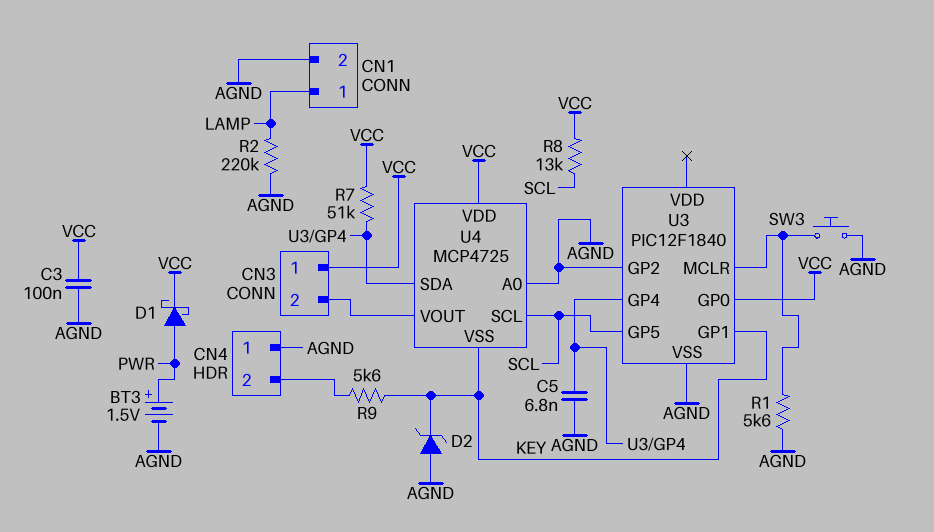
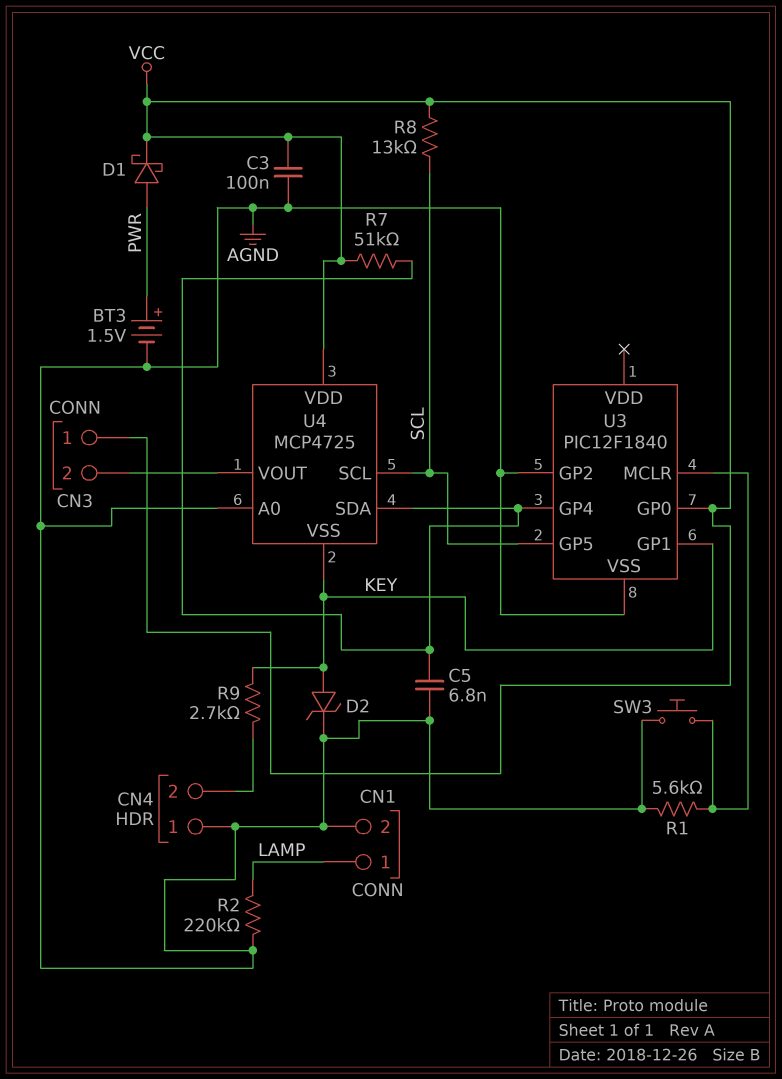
D2: zener (A AGND, K KEY) -> zener (A KEY, K AGND)
R9: 5.6k (CN4/2, KEY) -> 2.7k (CN4/2, KEY)

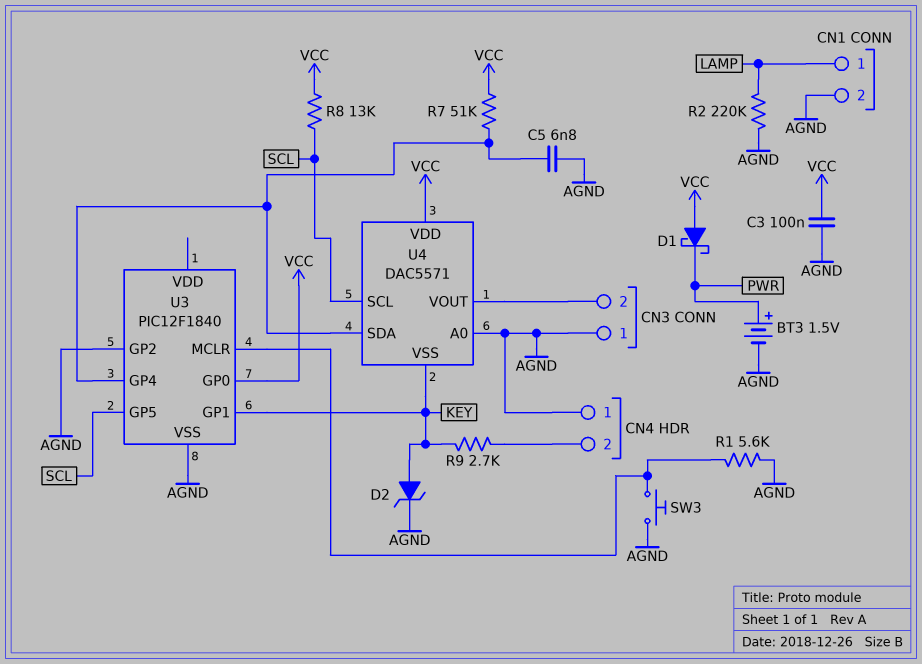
CN3 pin 1: VCC -> AGND
D1: schottky (A PWR, K VCC) -> schottky (A VCC, K PWR)
U4: MCP4725 -> DAC5571

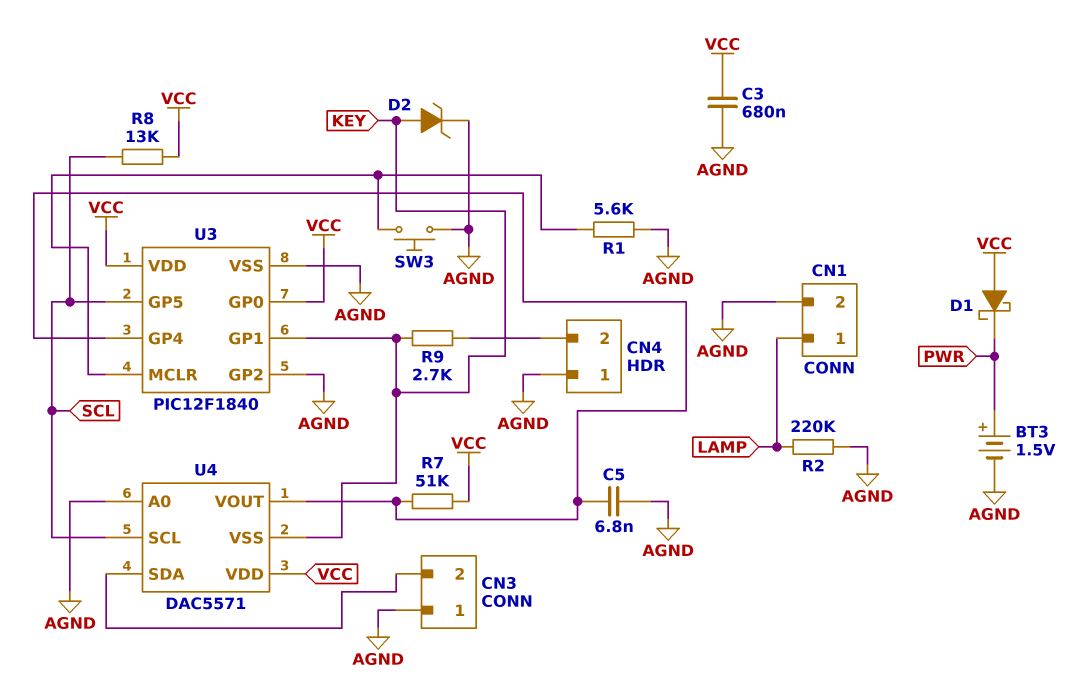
C3: 100nF (AGND, VCC) -> 680nF (AGND, VCC)
U3 pin VDD: none -> VCC
U4 pin SDA: U3/GP4 -> CN3/2
U4 pin VOUT: CN3/2 -> U3/GP4

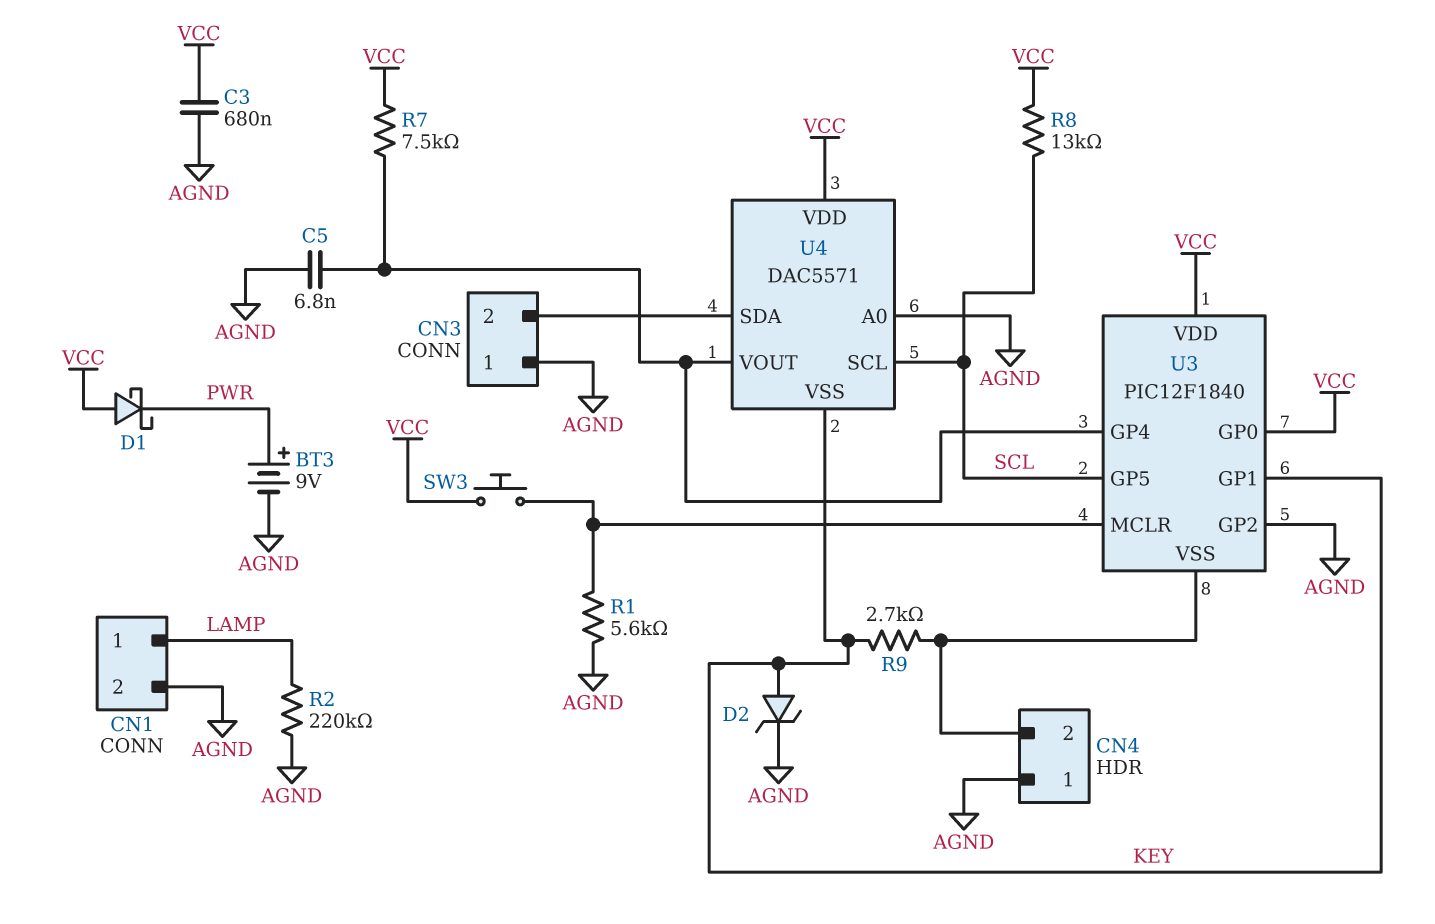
BT3: 1.5V (plus PWR, minus AGND) -> 9V (plus PWR, minus AGND)
R7: 51k (U3/GP4, VCC) -> 7.5k (U3/GP4, VCC)
SW3: button (AGND, U3/MCLR) -> button (U3/MCLR, VCC)
U3 pin VSS: AGND -> CN4/2

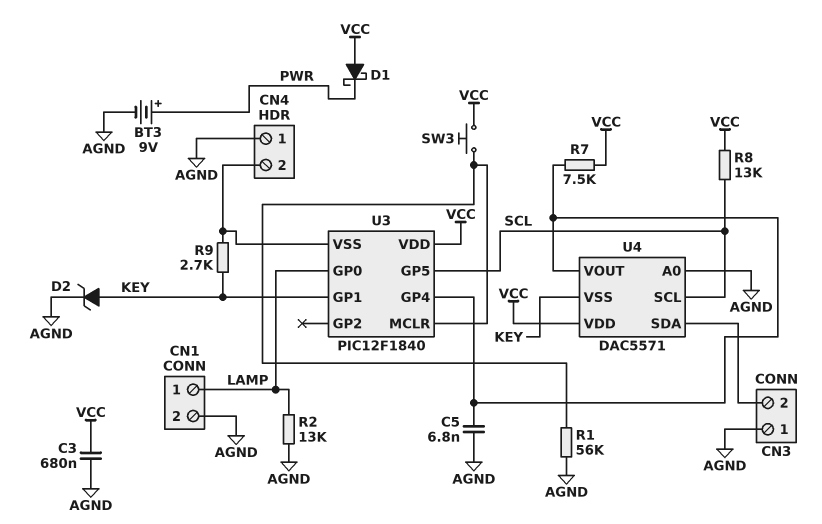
R1: 5.6k (AGND, U3/MCLR) -> 56k (AGND, U3/MCLR)
R2: 220k (AGND, LAMP) -> 13k (AGND, LAMP)
U3 pin GP0: VCC -> LAMP
U3 pin GP2: AGND -> none

